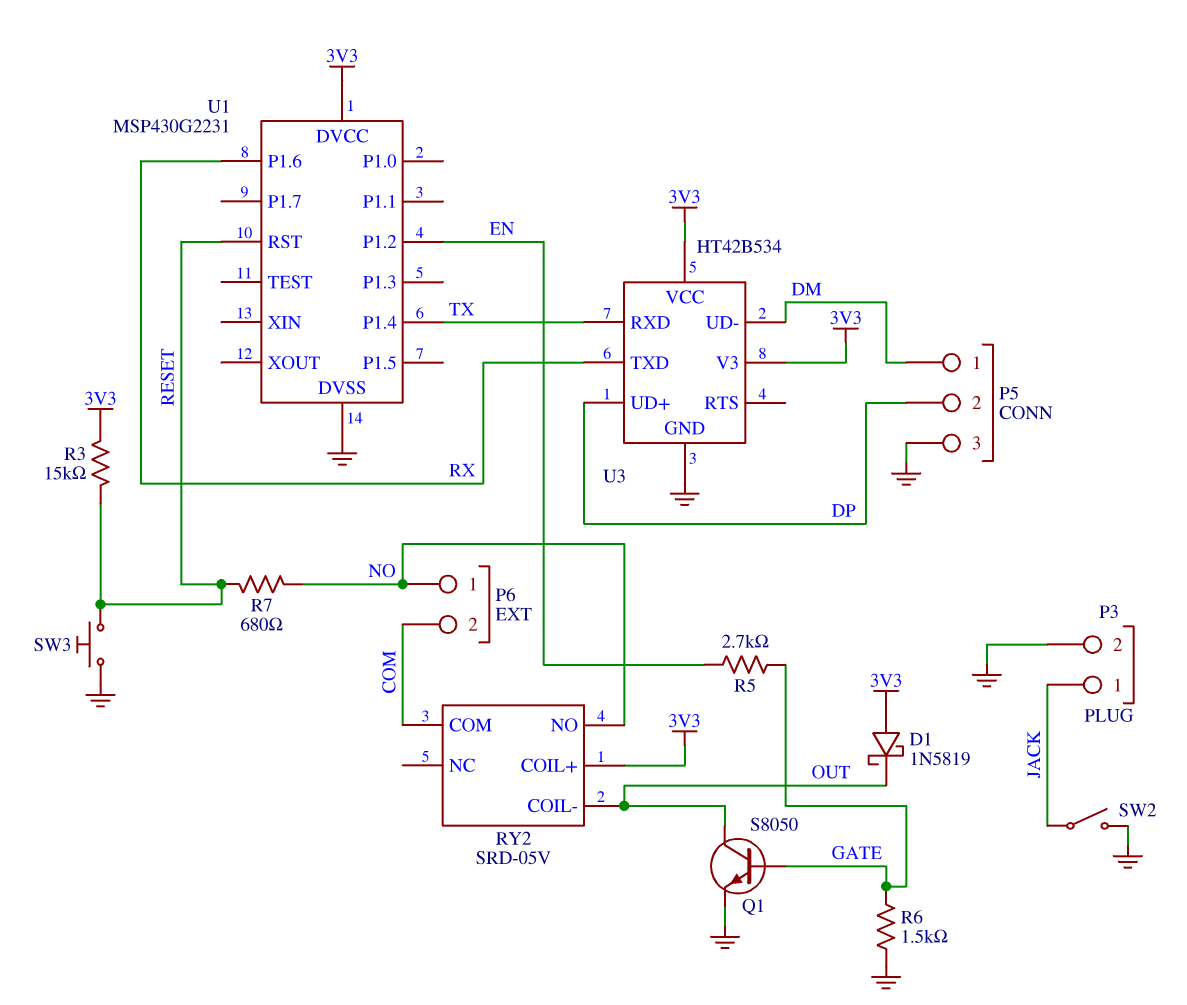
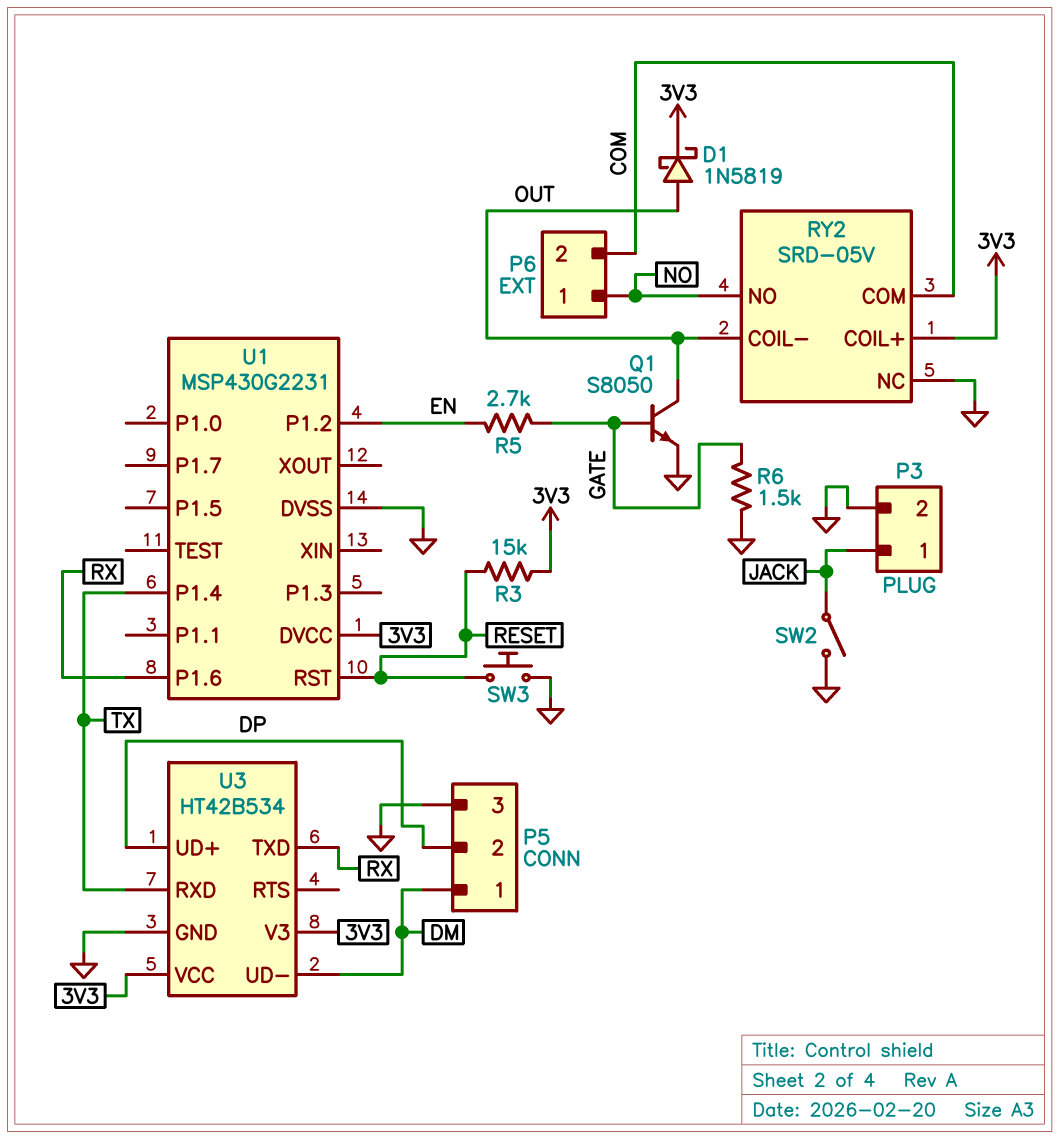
D1: schottky 1N5819 (A 3V3, K OUT) -> schottky 1N5819 (A OUT, K 3V3)
R7: 680 (NO, RESET) -> none
RY2 pin NC: none -> GND

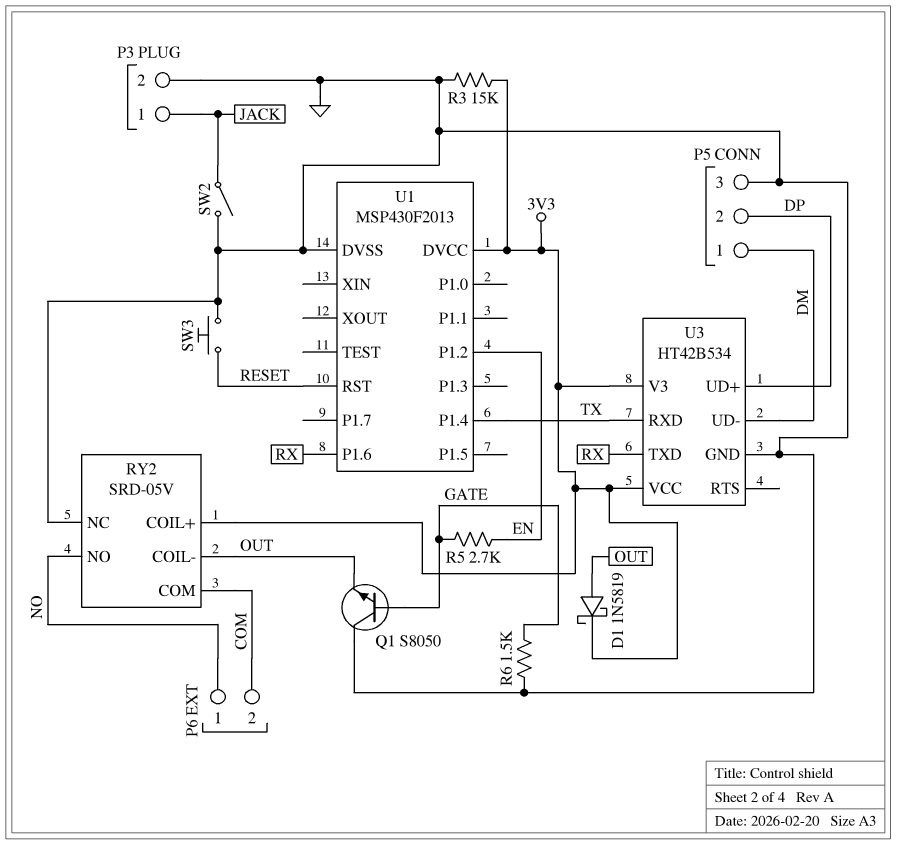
Q1: NPN S8050 (B GATE, C OUT, E GND) -> NPN S8050 (B GATE, C GND, E OUT)
R3: 15k (3V3, RESET) -> 15k (3V3, GND)
U1: MSP430G2231 -> MSP430F2013

